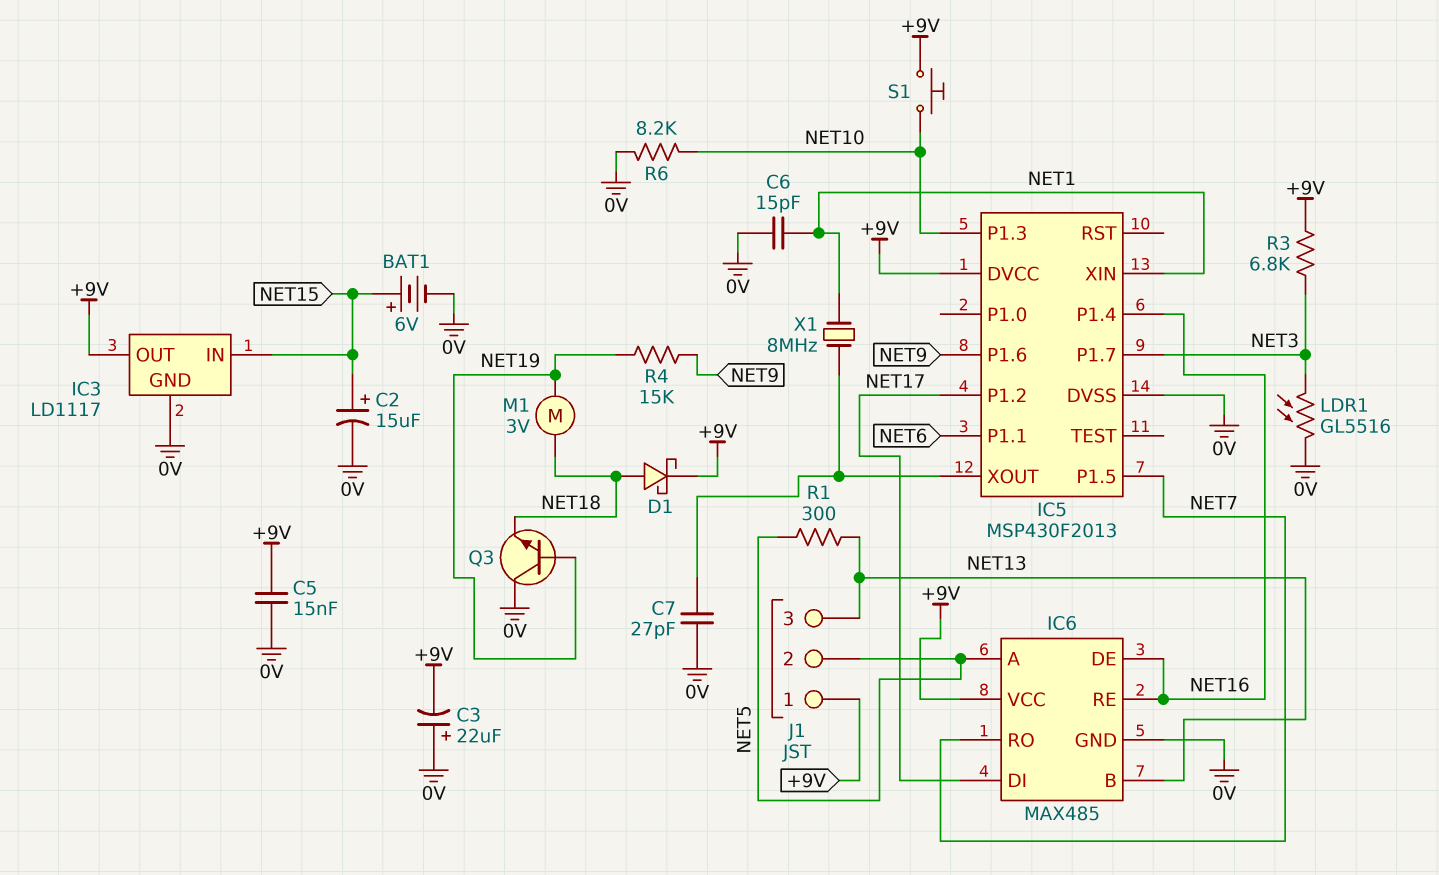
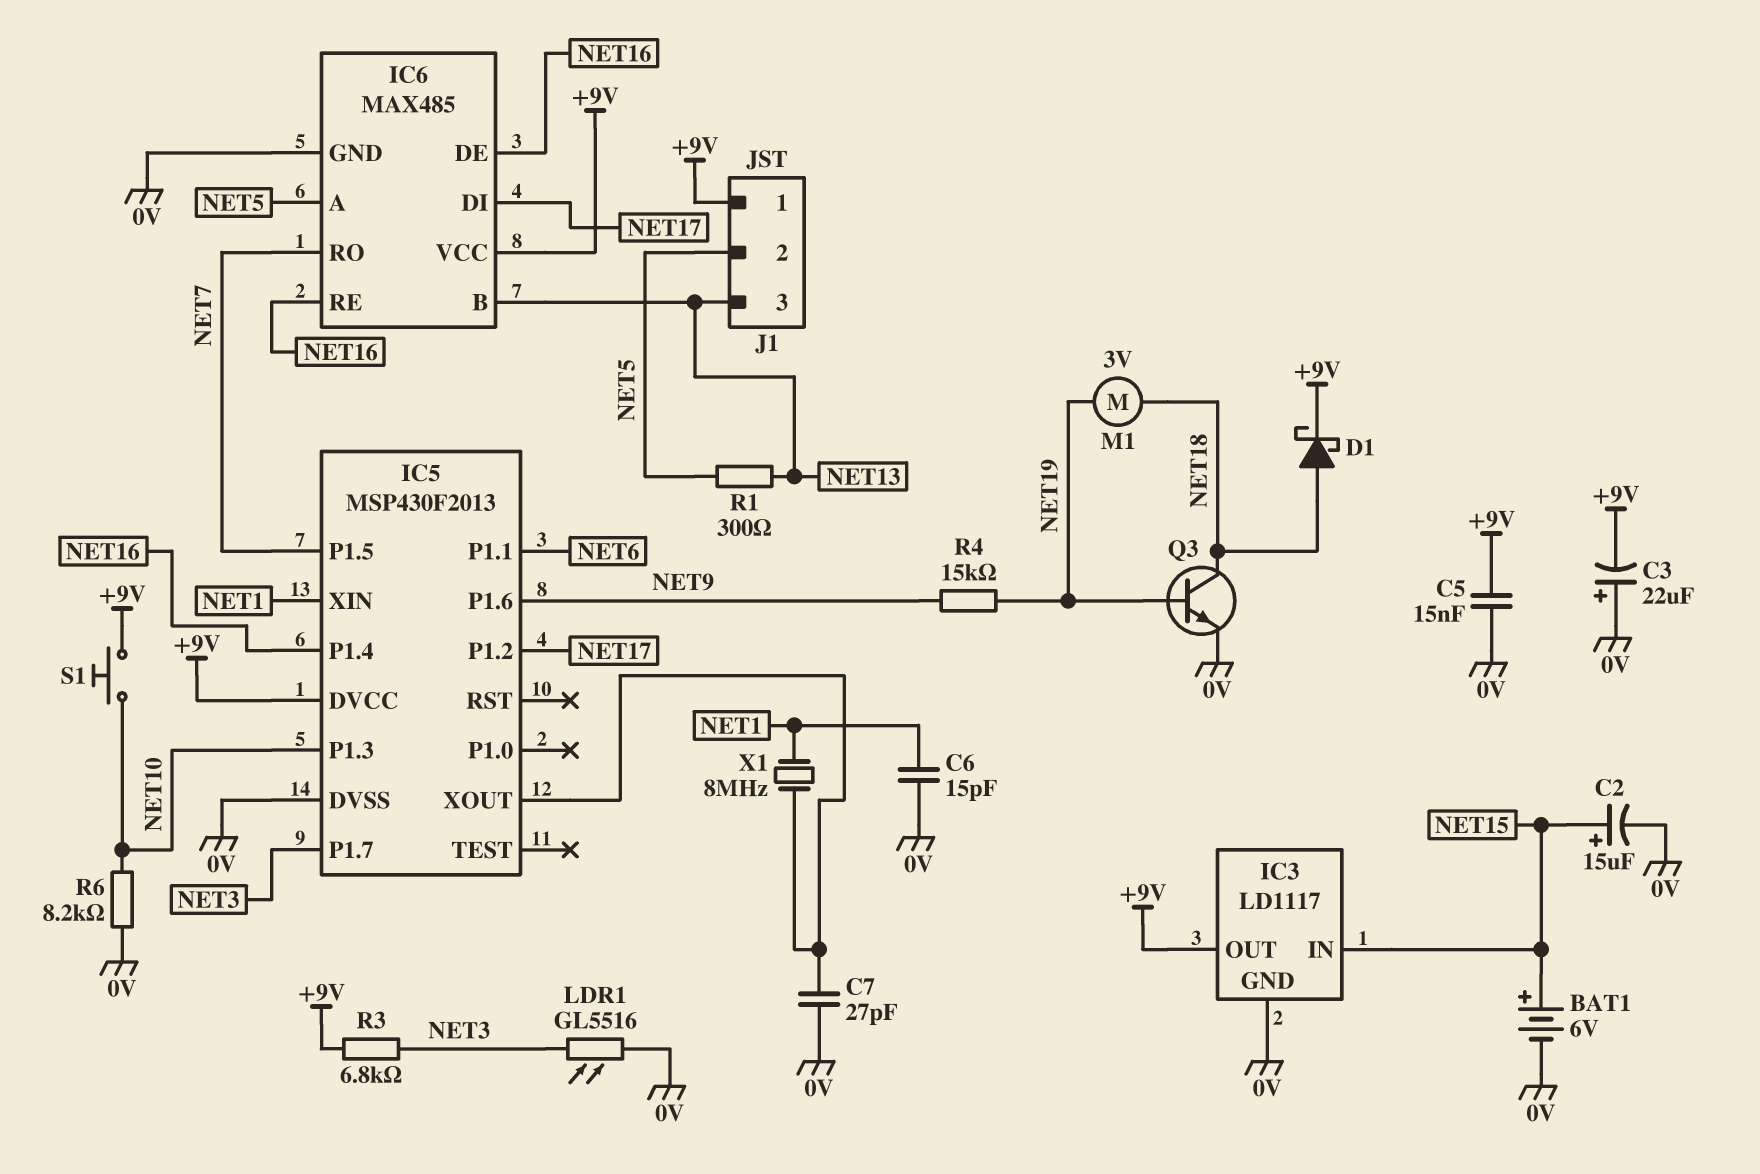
Q3: NPN (B NET19, C 0V, E NET18) -> NPN (B NET19, C NET18, E 0V)

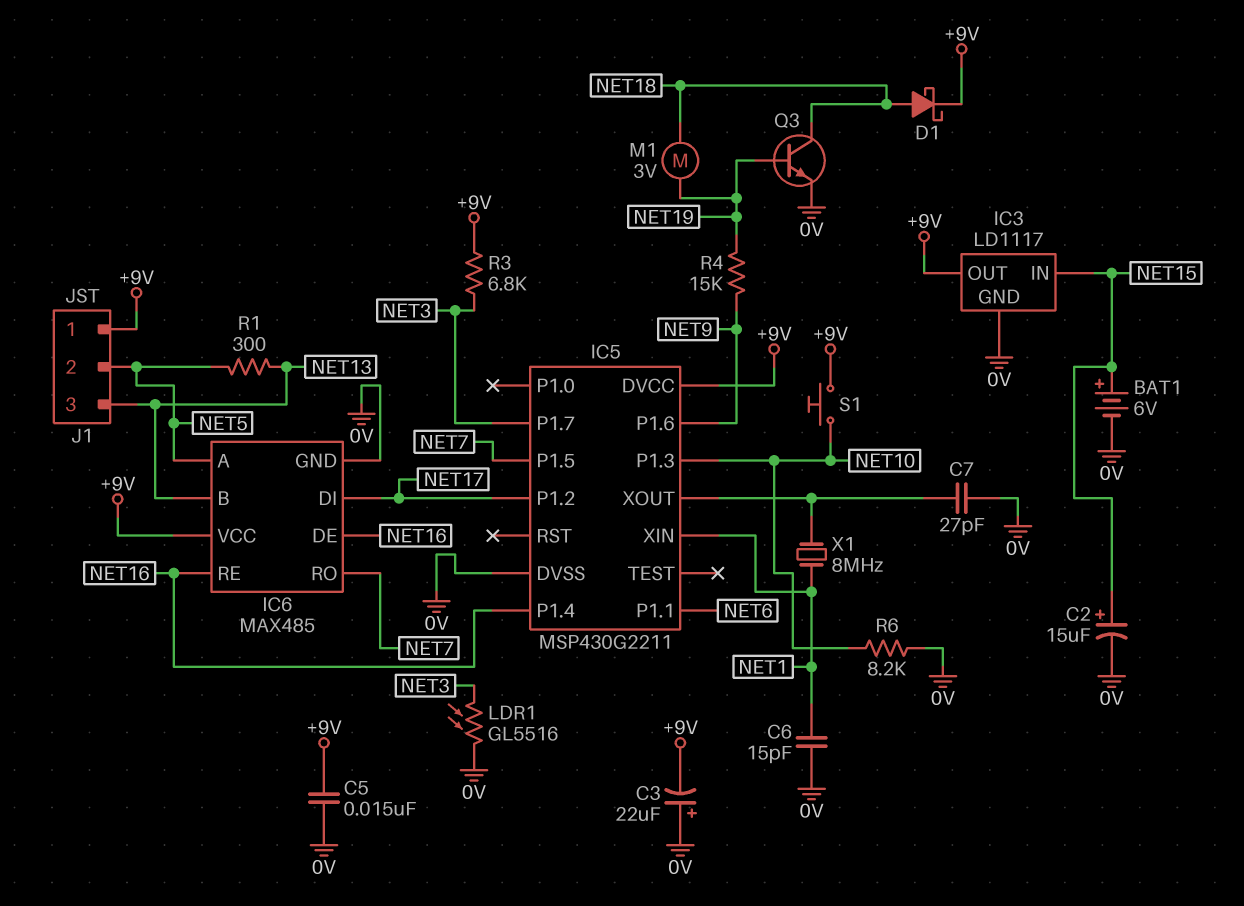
IC5: MSP430F2013 -> MSP430G2211

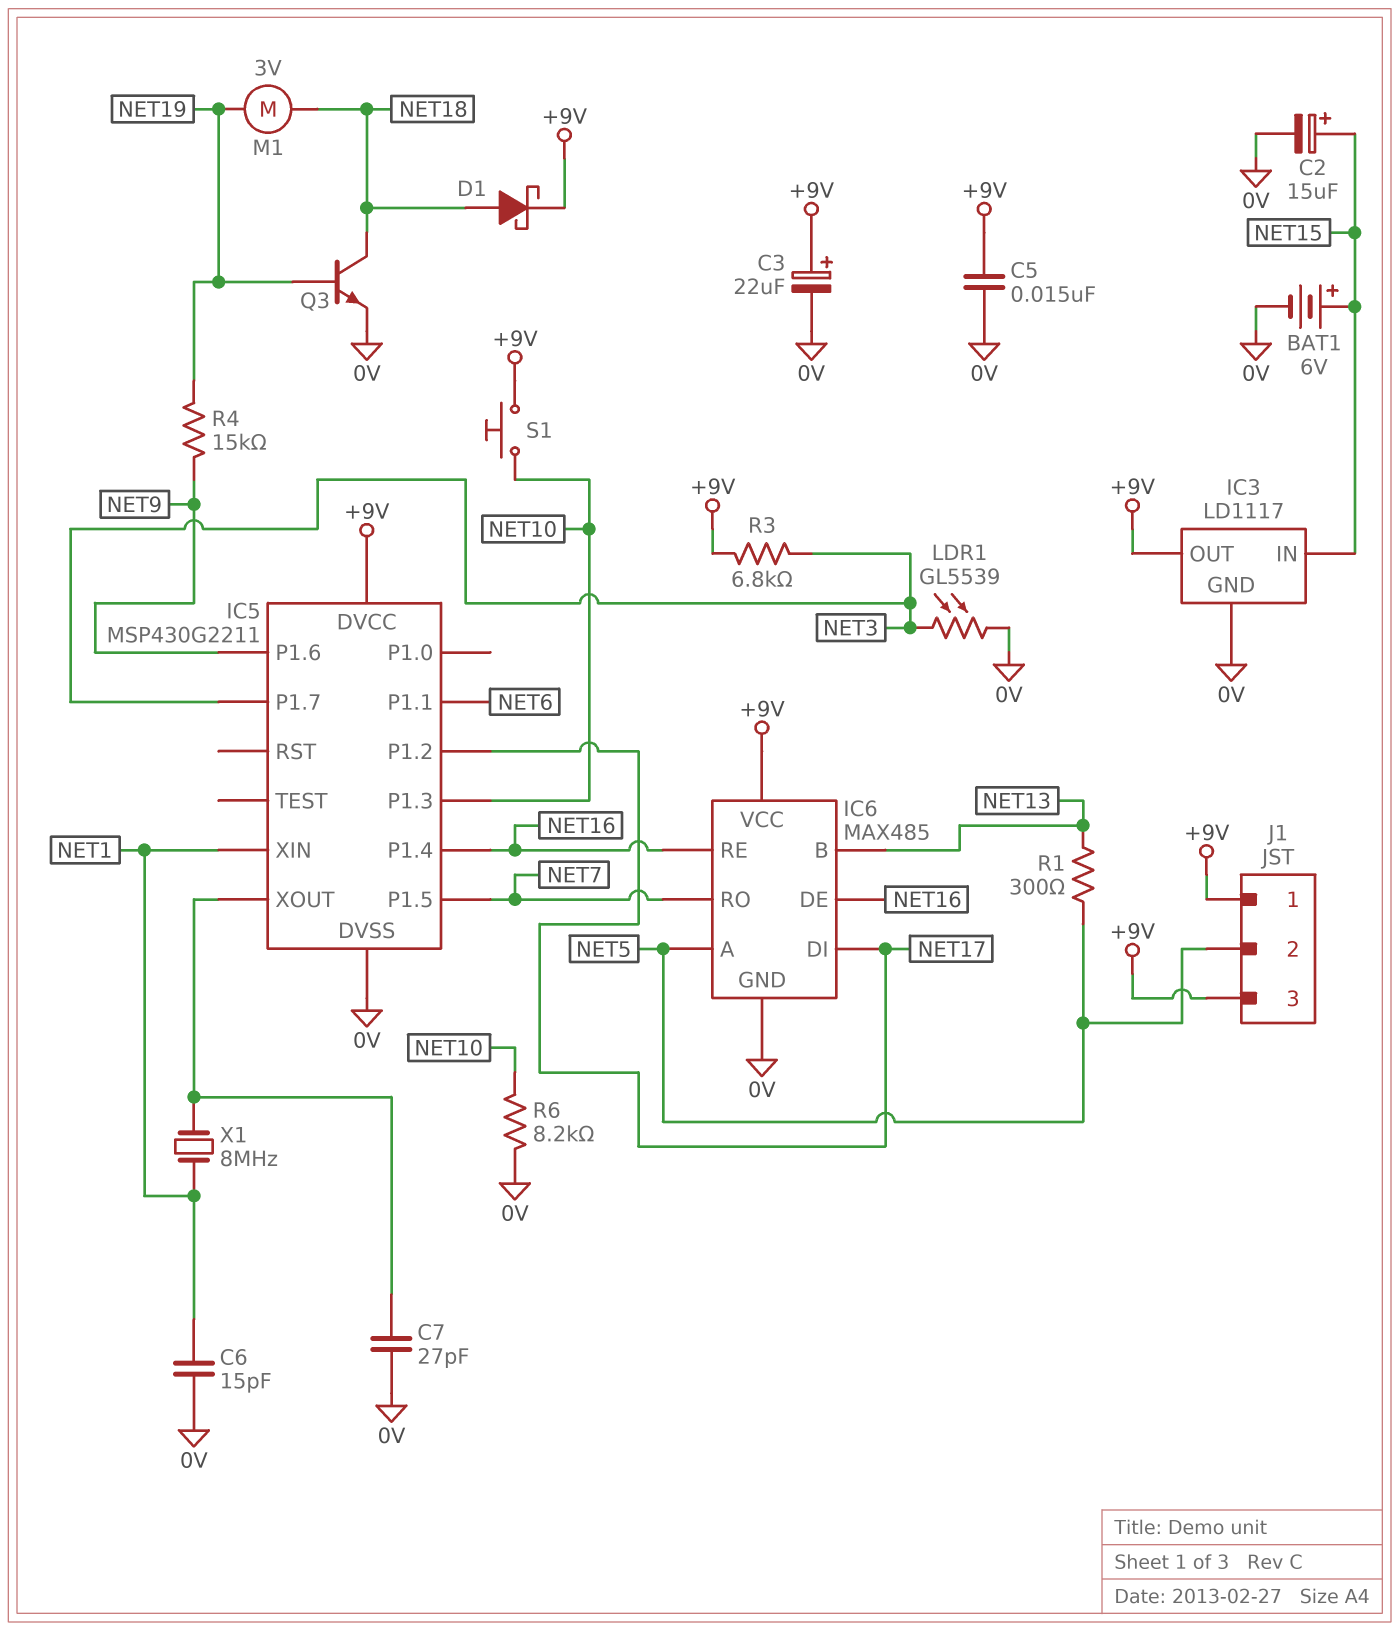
C3: 22uF (plus 0V, minus +9V) -> 22uF (plus +9V, minus 0V)
J1 pin 3: NET13 -> +9V
LDR1: GL5516 (0V, NET3) -> GL5539 (0V, NET3)

